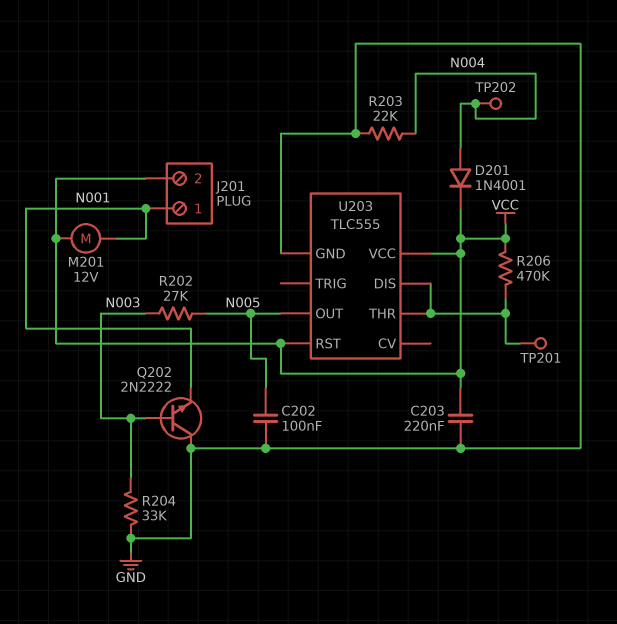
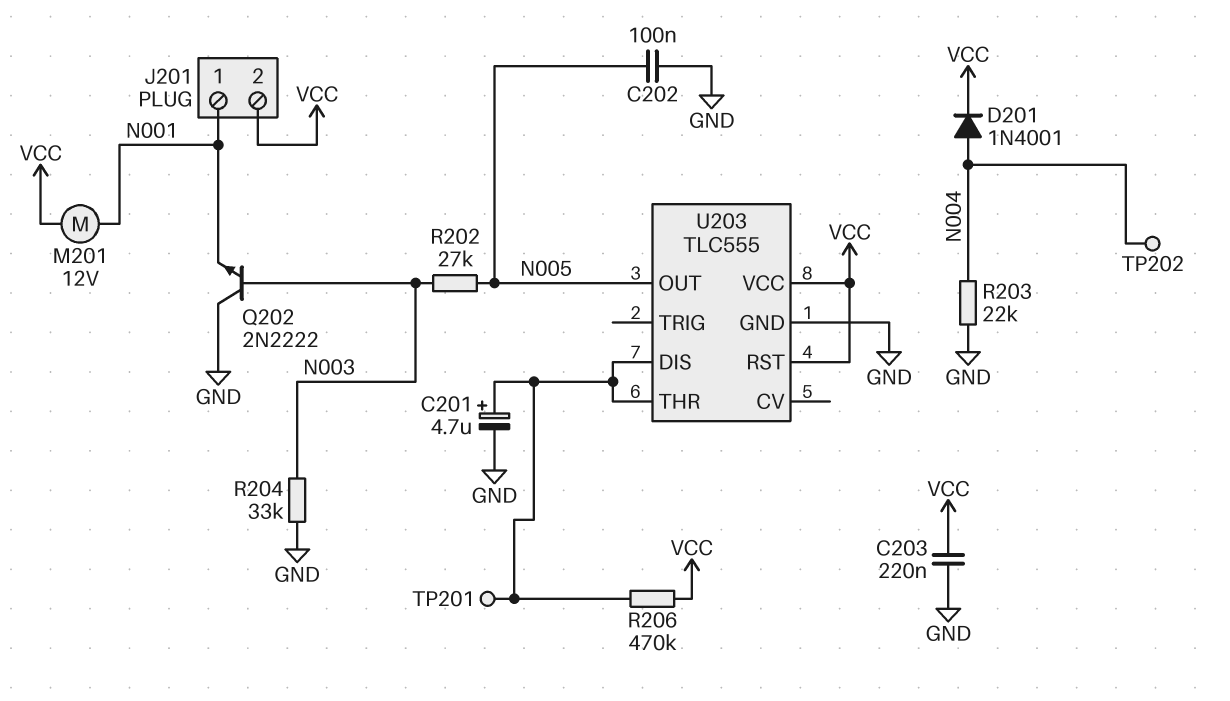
C201: none -> 4.7uF (plus U203/DIS, minus GND)

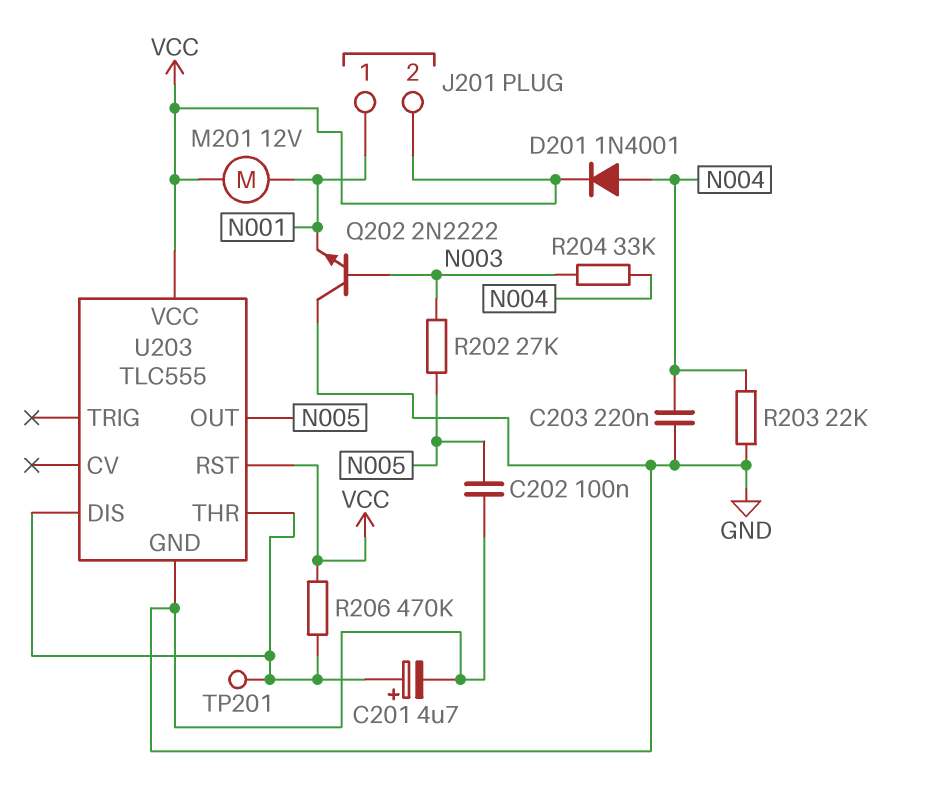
C203: 220nF (GND, VCC) -> 220nF (GND, N004)
R204: 33k (GND, N003) -> 33k (N003, N004)
TP202: test point (N004) -> none

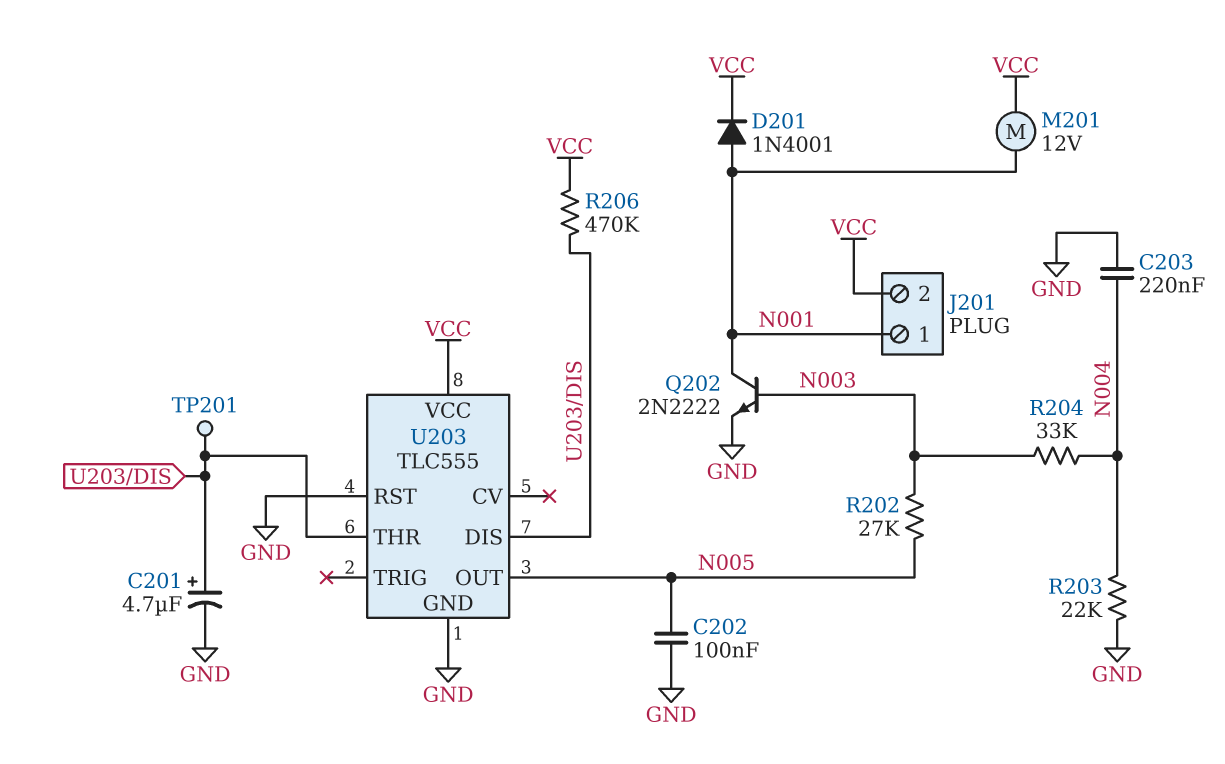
D201: diode 1N4001 (A N004, K VCC) -> diode 1N4001 (A N001, K VCC)
Q202: NPN 2N2222 (B N003, C GND, E N001) -> NPN 2N2222 (B N003, C N001, E GND)
U203 pin RST: VCC -> GND

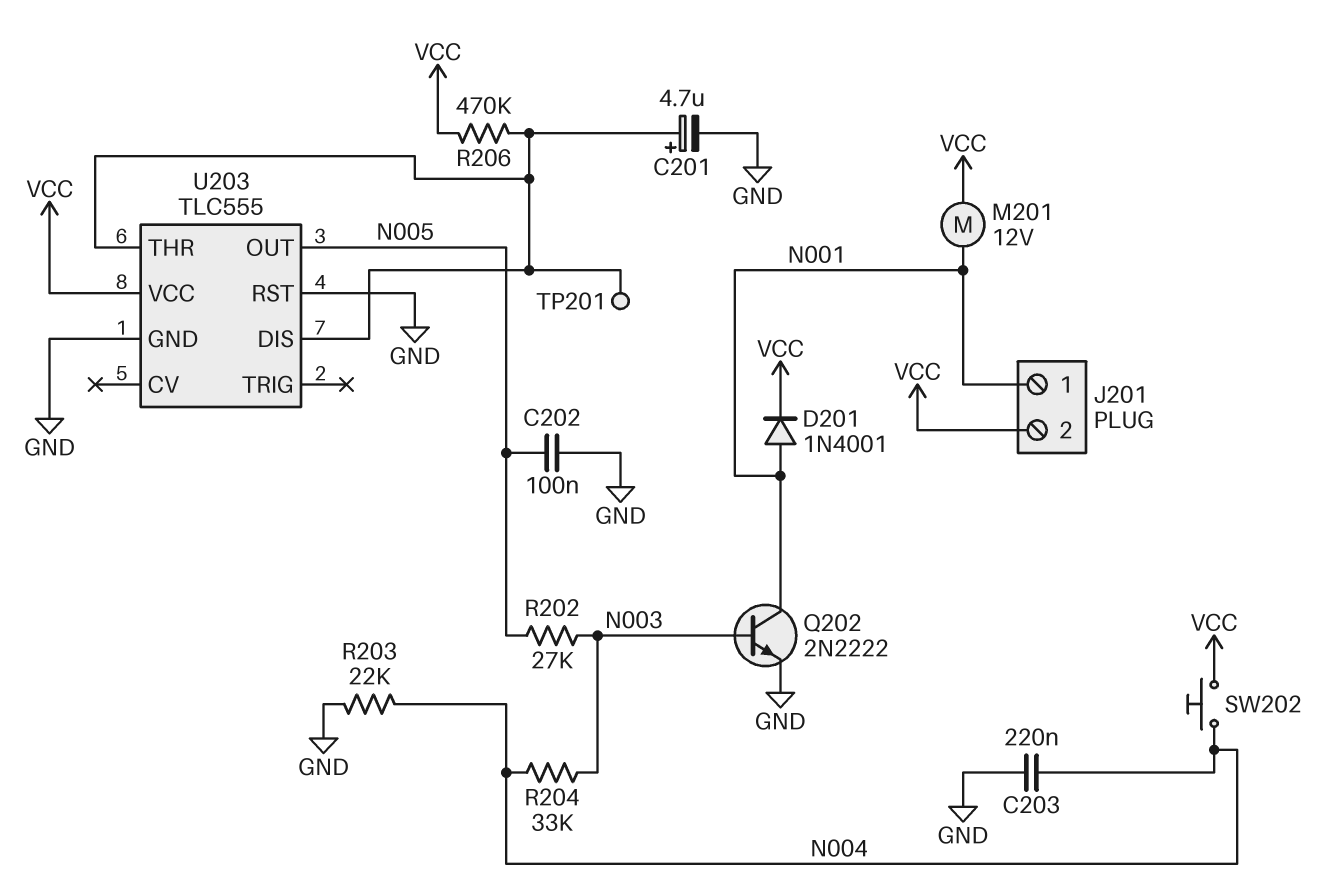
SW202: none -> button (N004, VCC)

